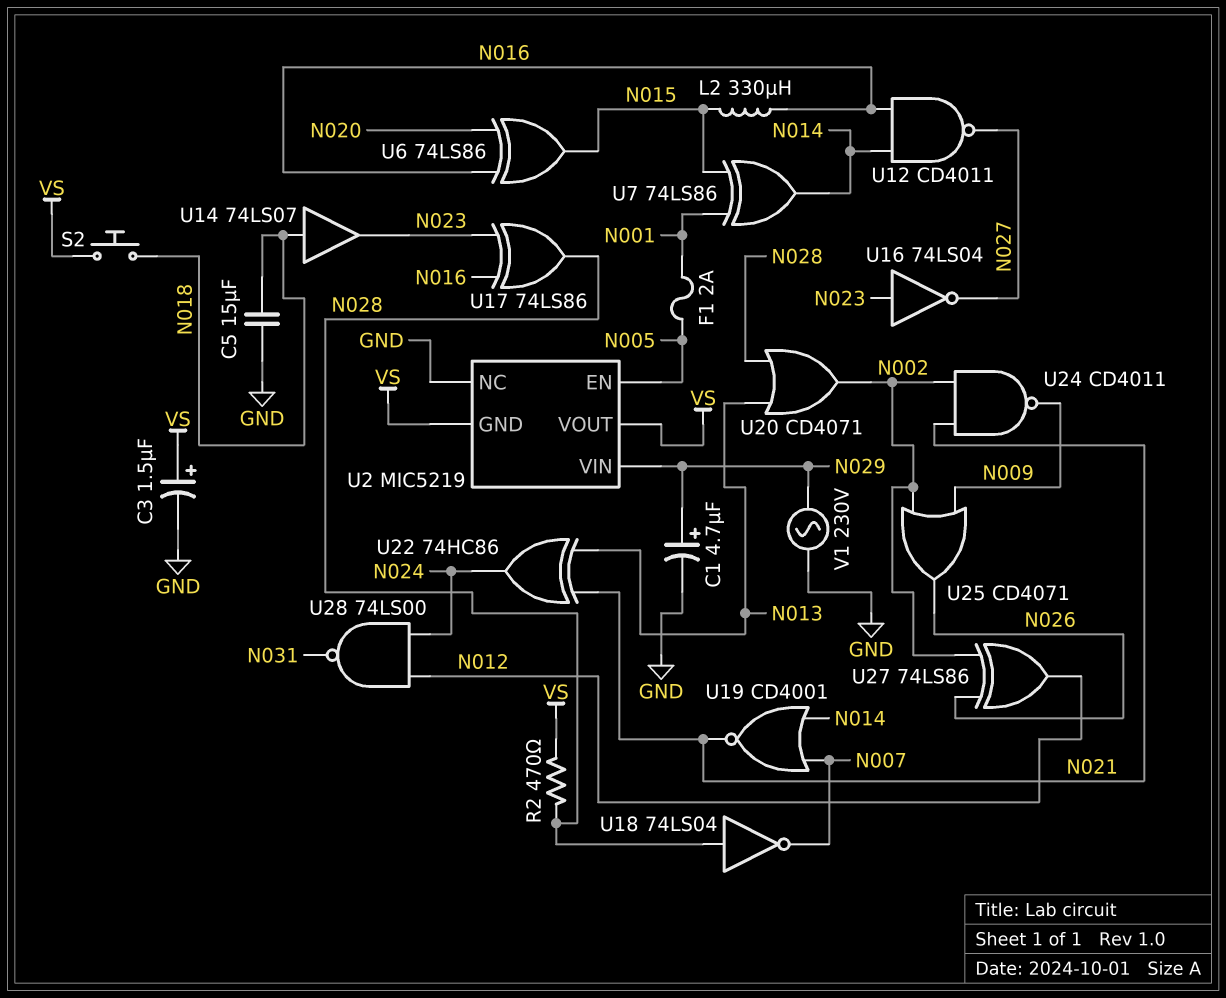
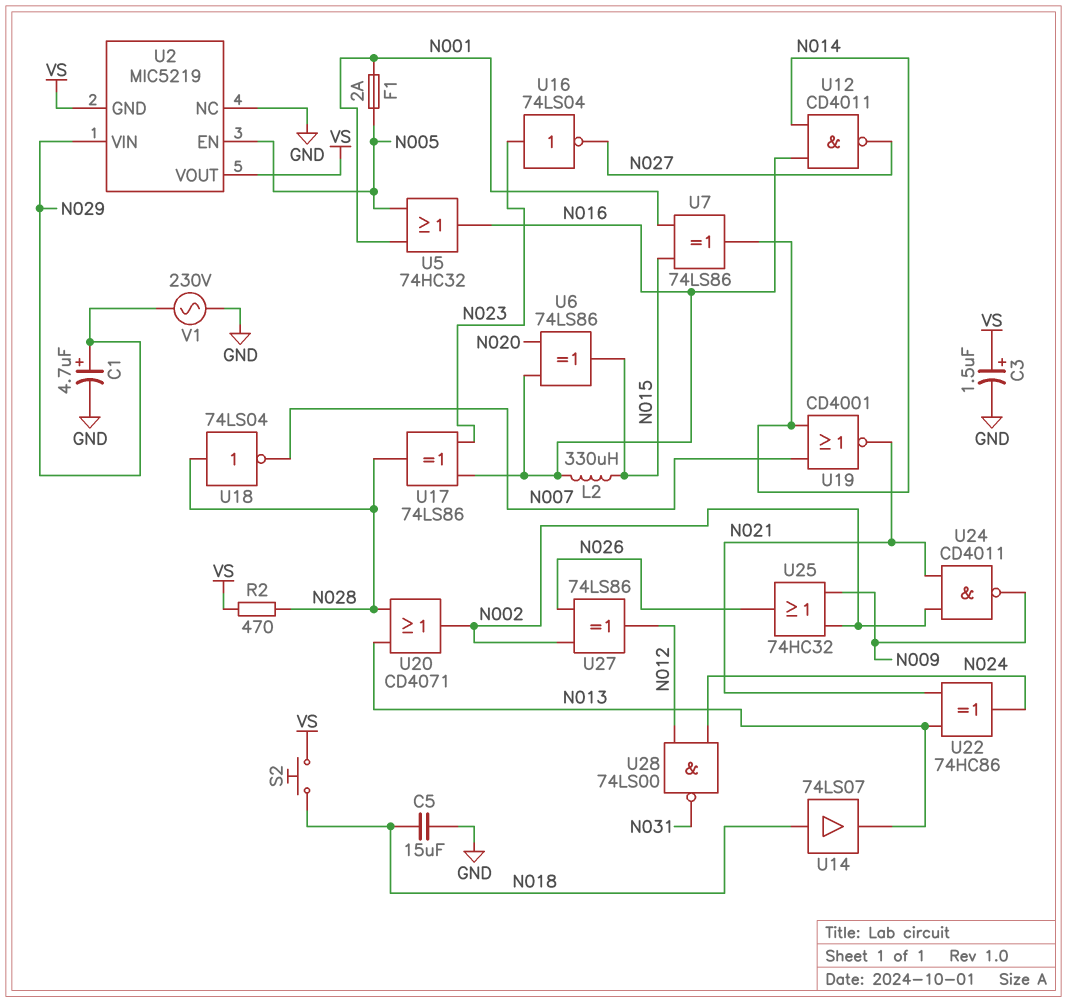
U5: none -> OR 74HC32 (in N001, in N005, out N016)
U14: buffer 74LS07 (in N018, out N023) -> buffer 74LS07 (in N018, out N013)
U25: OR CD4071 (in N002, in N009, out N026) -> OR 74HC32 (in N002, in N009, out N026)

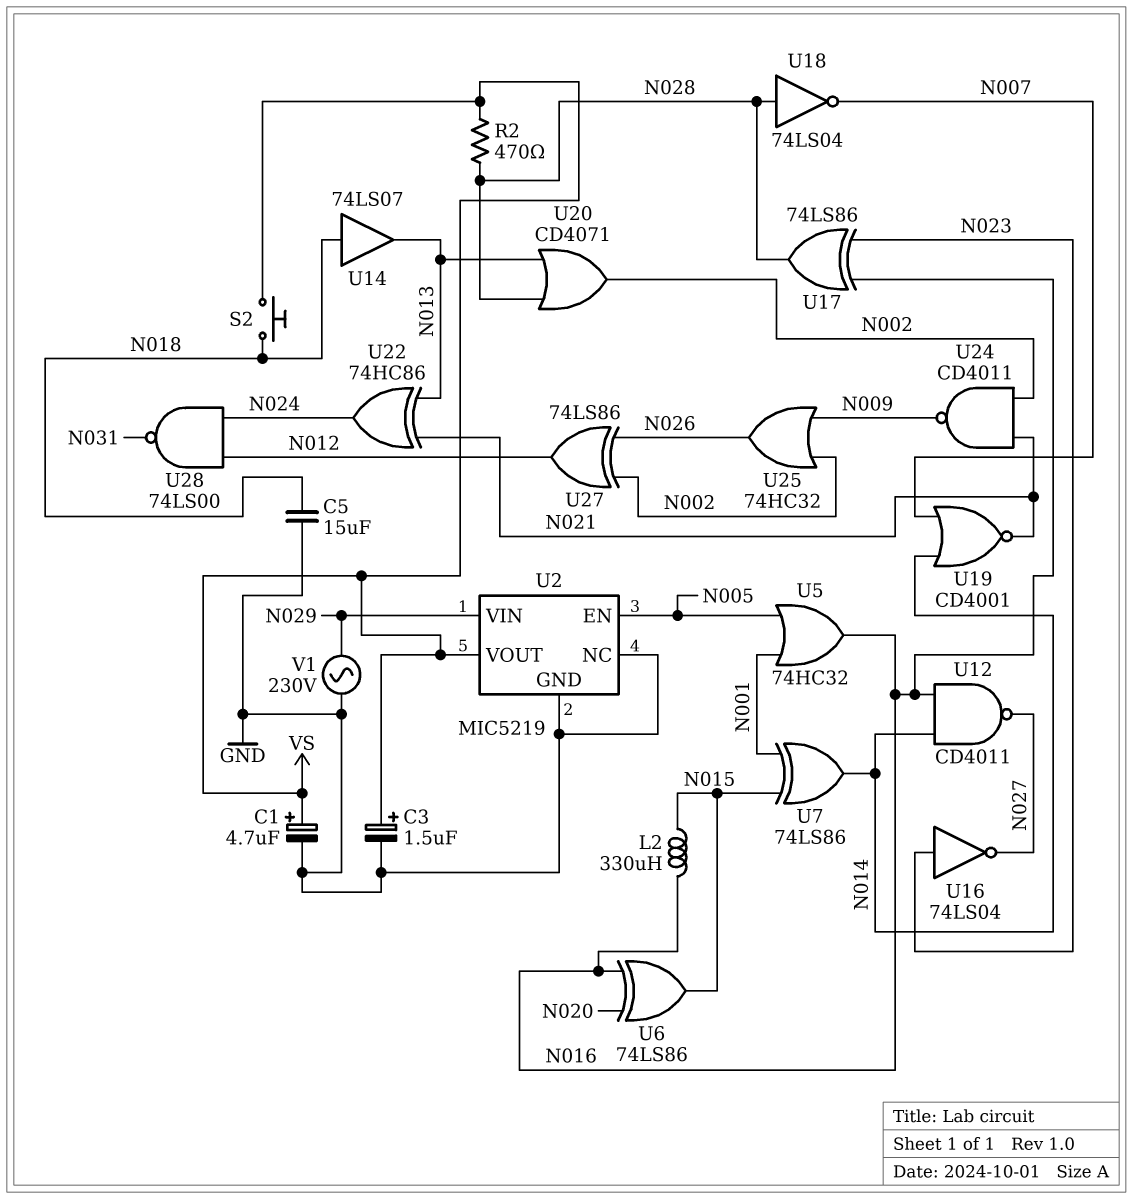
C1: 4.7uF (plus N029, minus GND) -> 4.7uF (plus VS, minus GND)
F1: 2A (N001, N005) -> none
U2 pin GND: VS -> GND

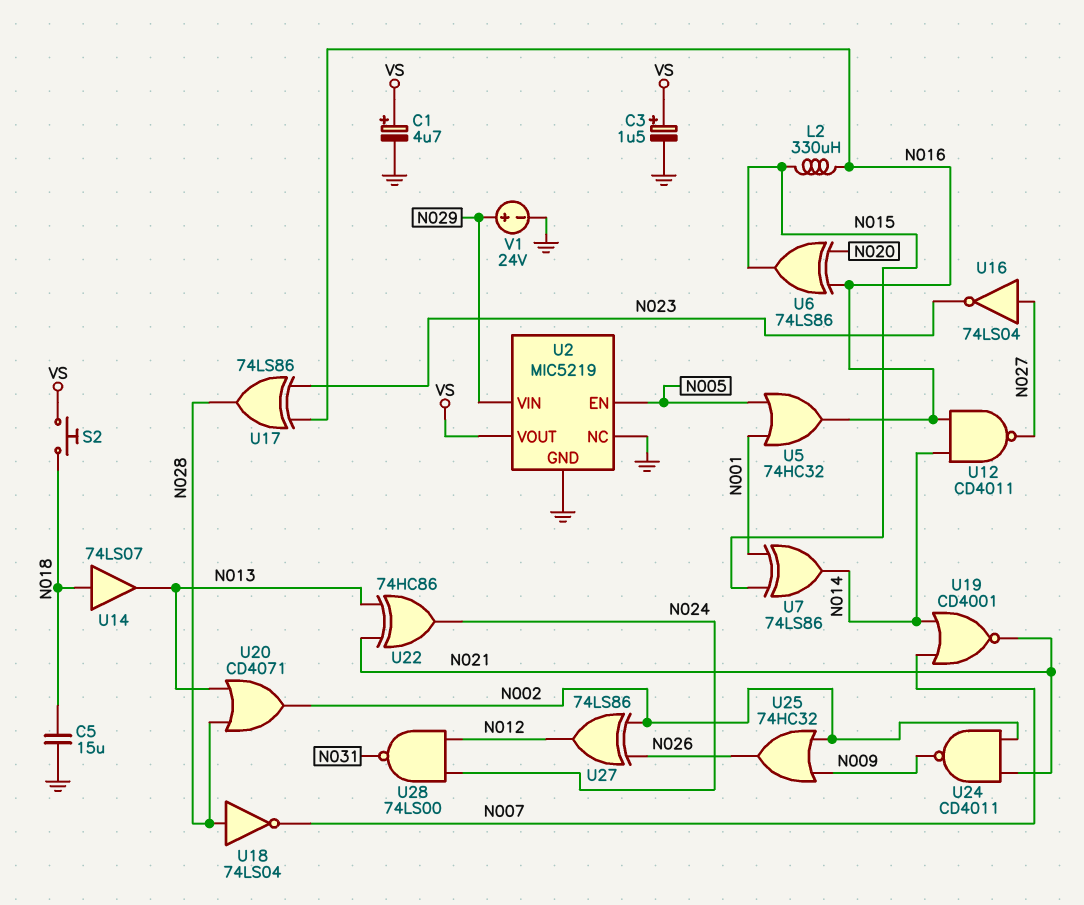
R2: 470 (N028, VS) -> none
U16: NOT 74LS04 (in N023, out N027) -> NOT 74LS04 (in N027, out N023)
V1: AC 230V (GND, N029) -> 24V (plus N029, minus GND)

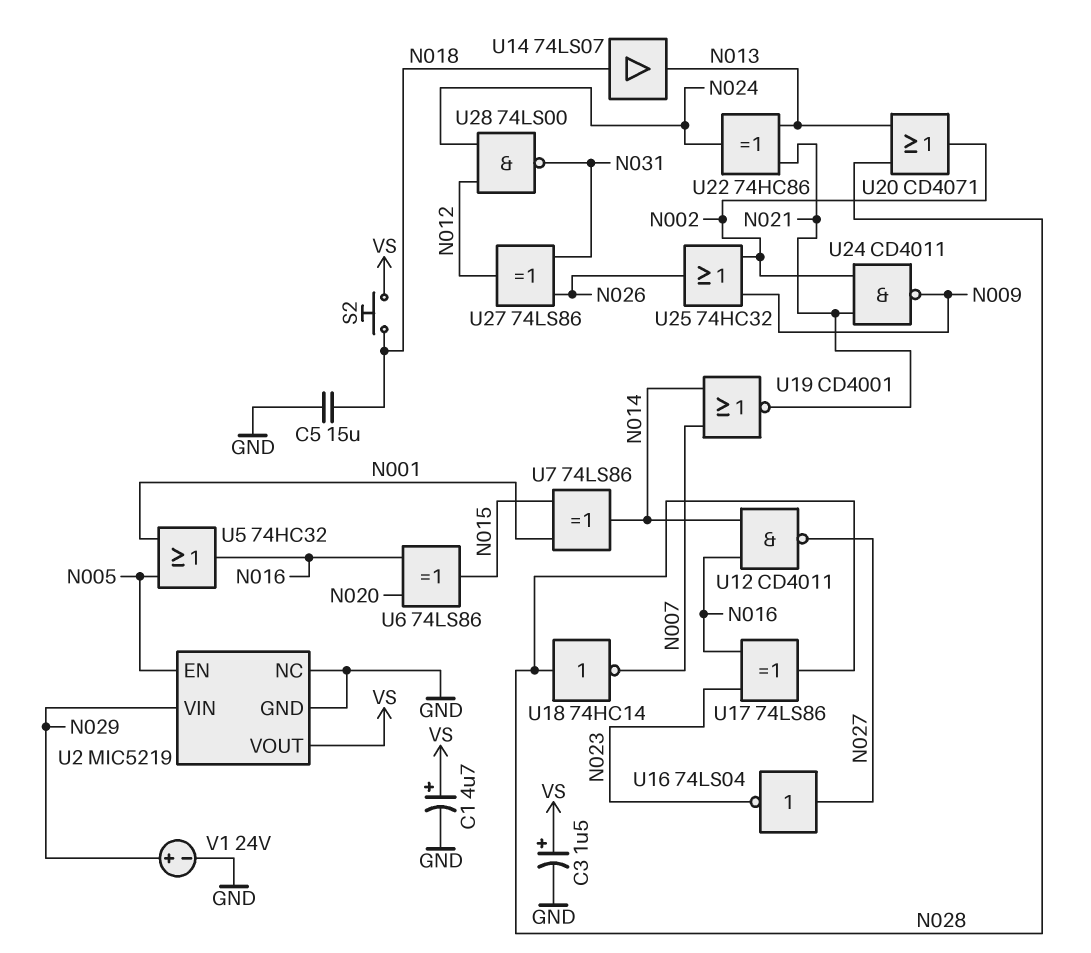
L2: 330uH (N015, N016) -> none
U18: NOT 74LS04 (in N028, out N007) -> NOT 74HC14 (in N028, out N007)
U27: XOR 74LS86 (in N002, in N026, out N012) -> XOR 74LS86 (in N026, in N031, out N012)

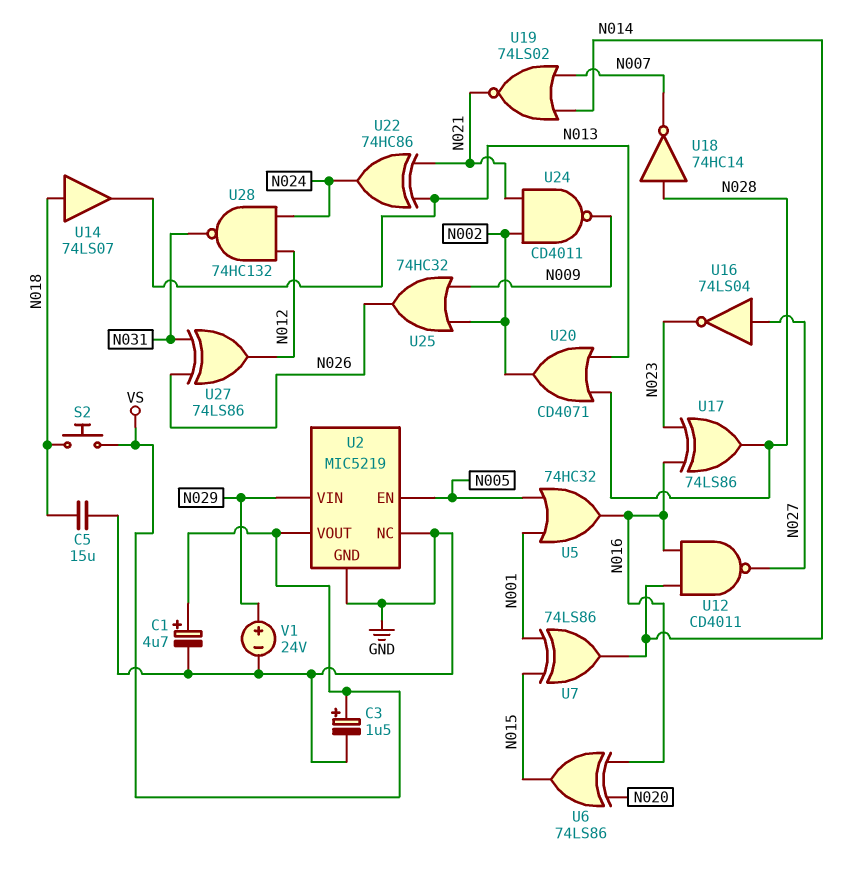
U19: NOR CD4001 (in N007, in N014, out N021) -> NOR 74LS02 (in N007, in N014, out N021)
U28: NAND 74LS00 (in N012, in N024, out N031) -> NAND 74HC132 (in N012, in N024, out N031)

